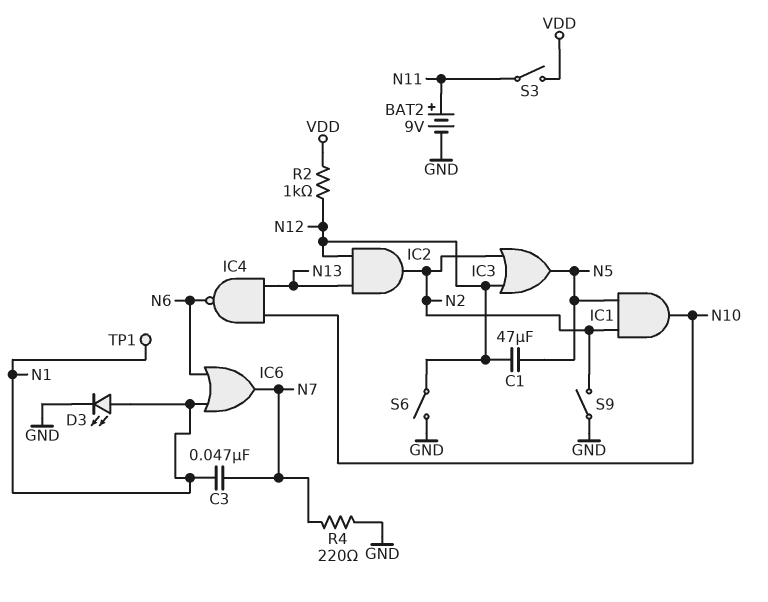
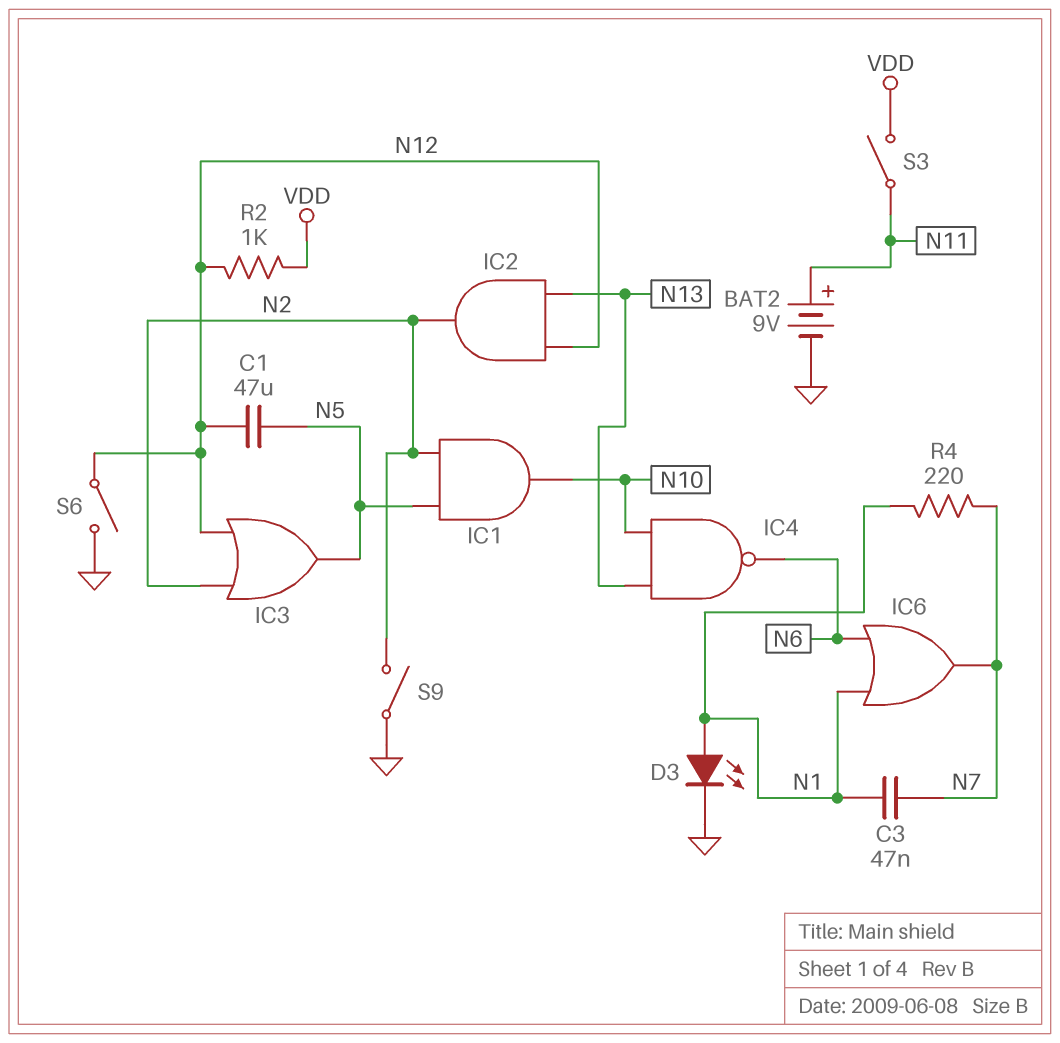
R4: 220 (GND, N7) -> 220 (N1, N7)
TP1: test point (N1) -> none

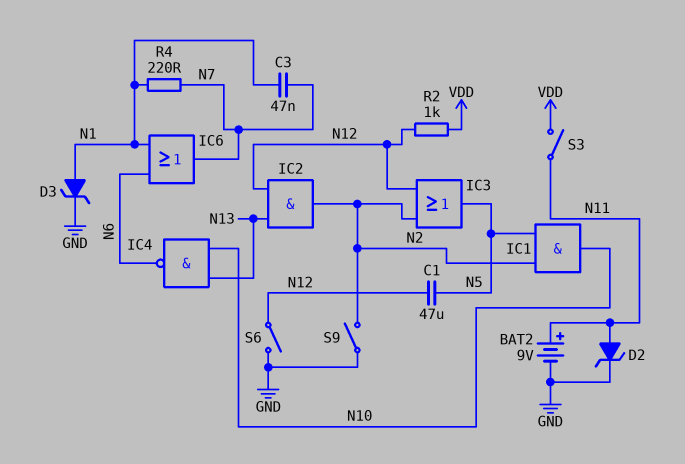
D2: none -> zener (A N11, K GND)
D3: LED (A N1, K GND) -> zener (A N1, K GND)

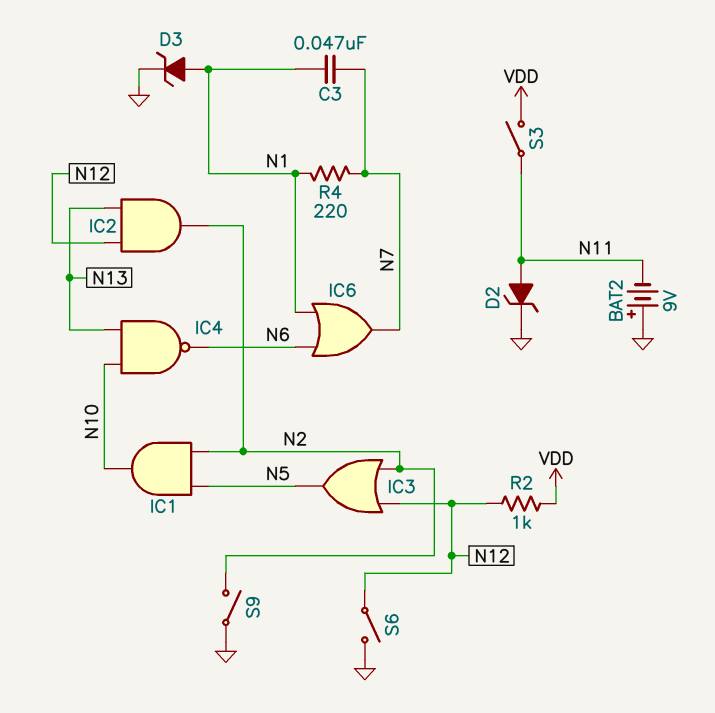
BAT2: 9V (plus N11, minus GND) -> 9V (plus GND, minus N11)
C1: 47uF (N5, N12) -> none

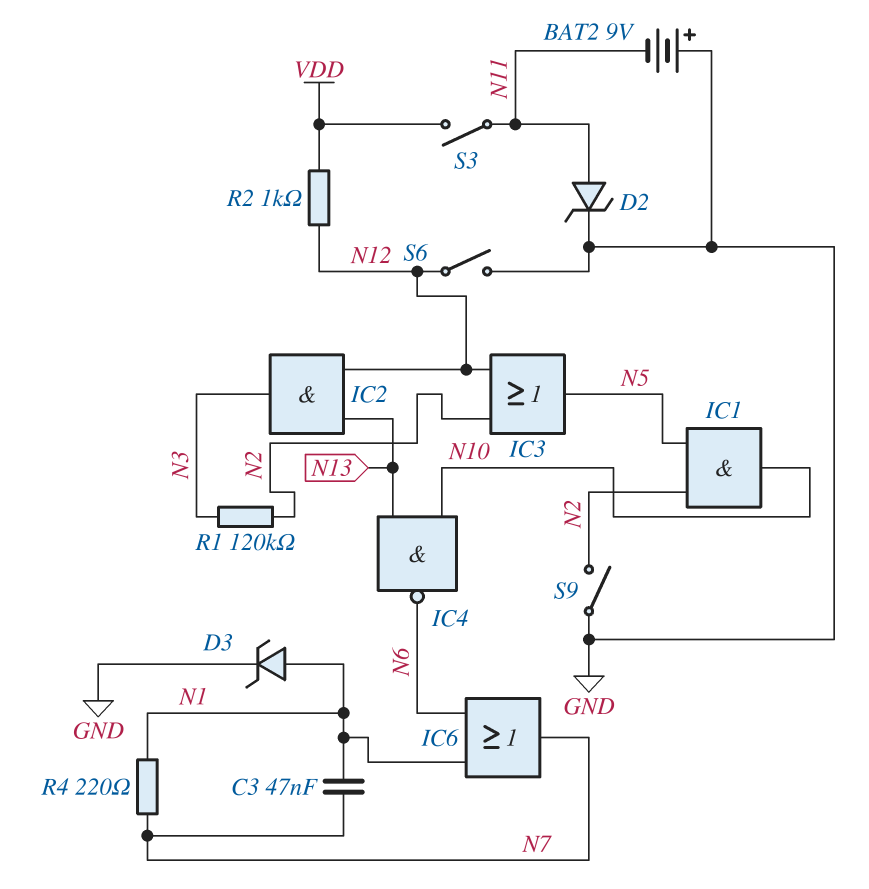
IC2: AND (in N12, in N13, out N2) -> AND (in N12, in N13, out N3)
R1: none -> 120k (N2, N3)

